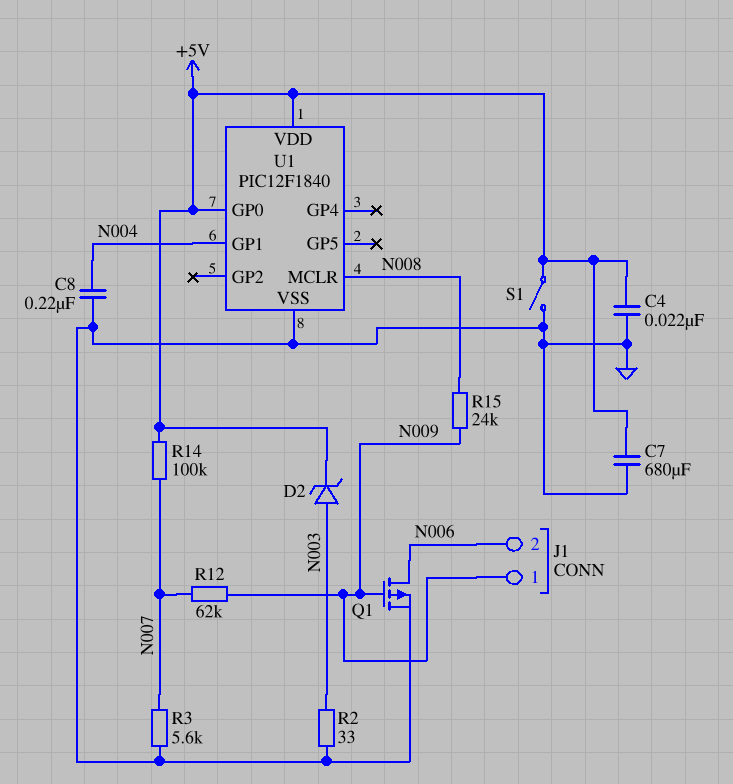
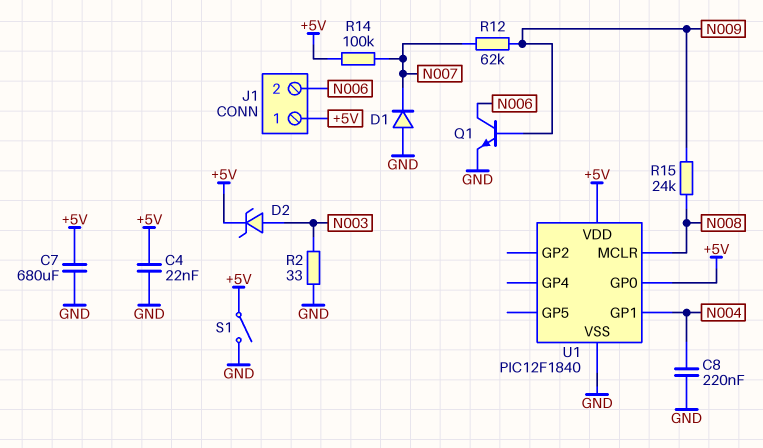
D1: none -> diode (A GND, K N007)
J1 pin 1: N009 -> +5V
Q1: PMOS (G N009, D N006, S GND) -> NPN (B N009, C N006, E GND)
R3: 5.6k (GND, N007) -> none

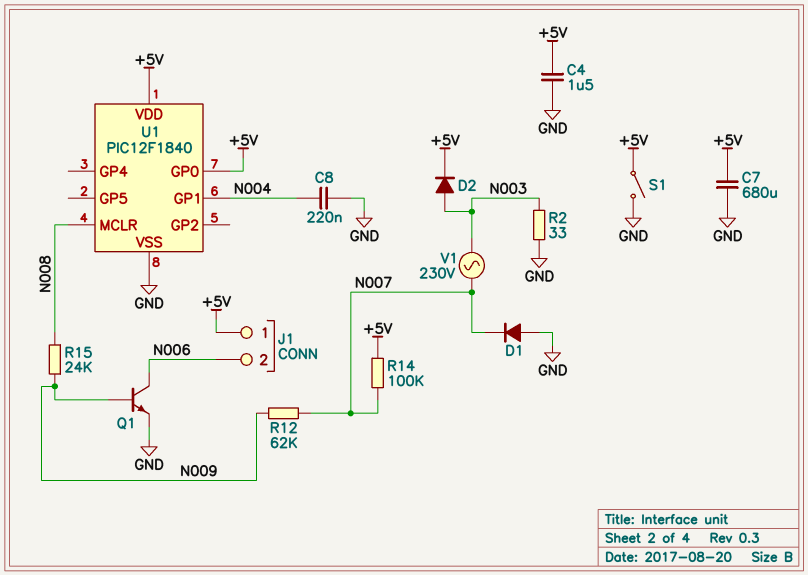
C4: 22nF (+5V, GND) -> 1.5uF (+5V, GND)
D2: zener (A N003, K +5V) -> diode (A N003, K +5V)
V1: none -> AC 230V (N003, N007)

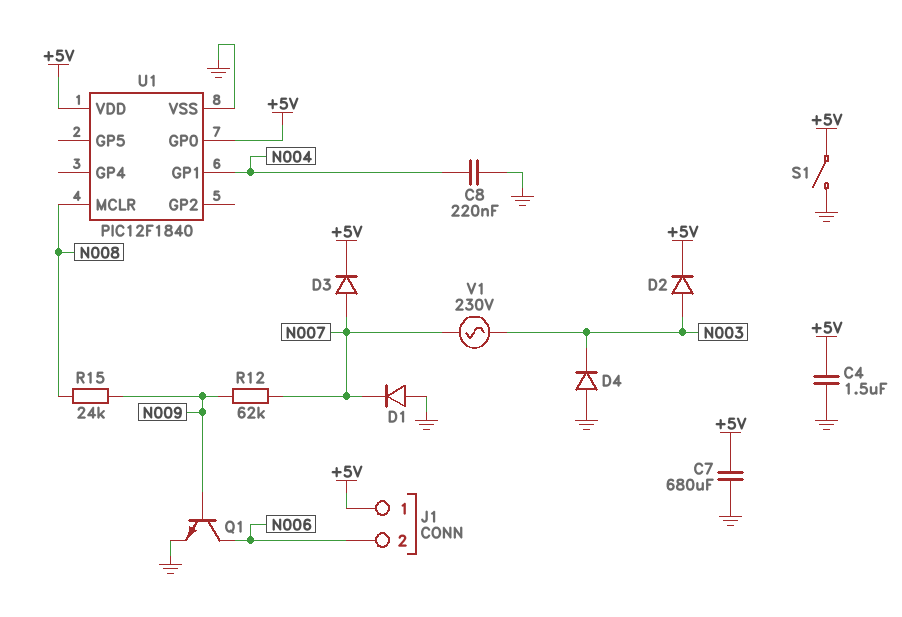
D3: none -> diode (A N007, K +5V)
D4: none -> diode (A GND, K N003)
R2: 33 (GND, N003) -> none
R14: 100k (+5V, N007) -> none

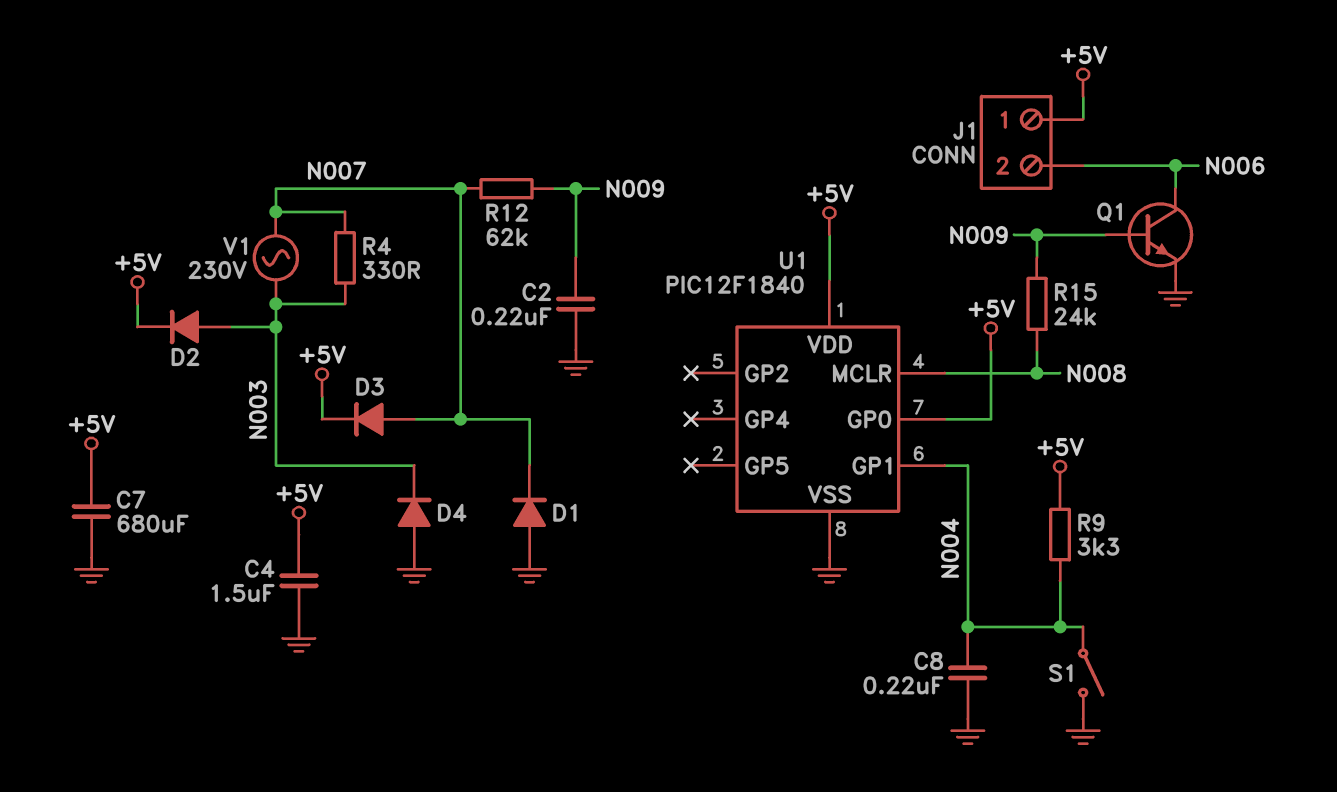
C2: none -> 220nF (GND, N009)
R4: none -> 330 (N003, N007)
R9: none -> 3.3k (+5V, N004)
S1: switch (+5V, GND) -> switch (GND, N004)

